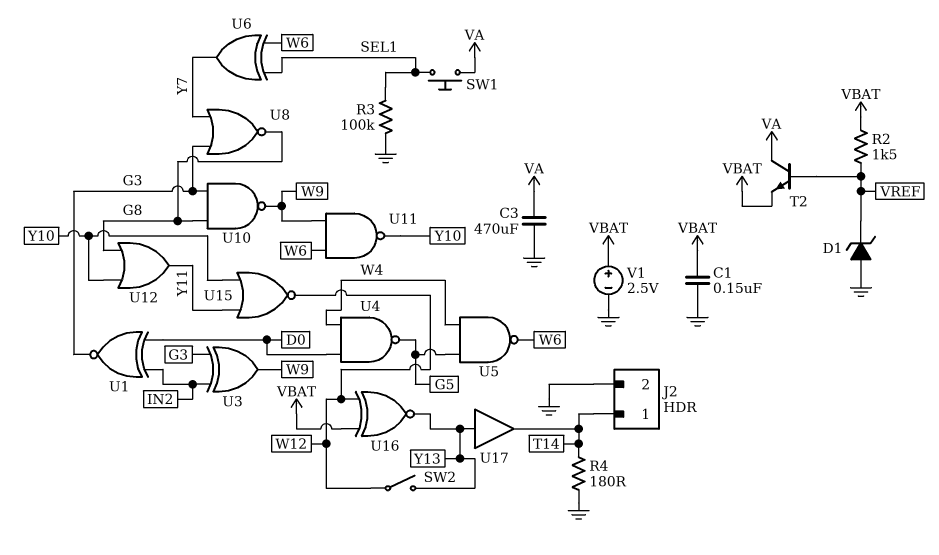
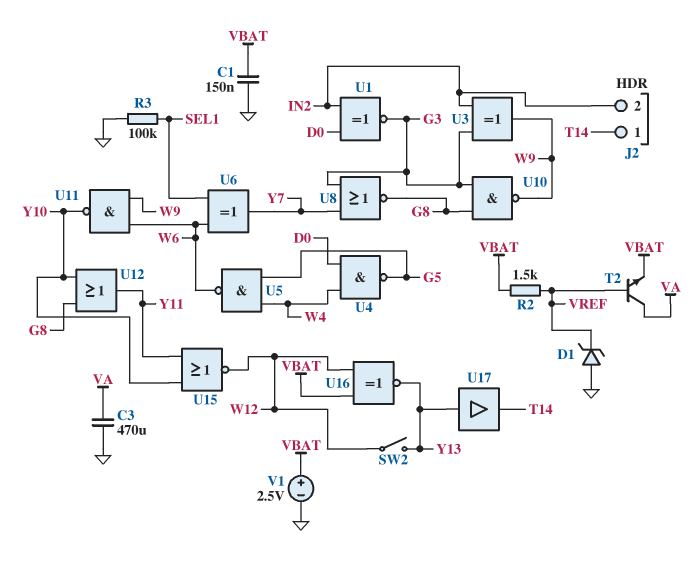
J2 pin 2: GND -> IN2
R4: 180 (GND, T14) -> none
SW1: button (SEL1, VA) -> none

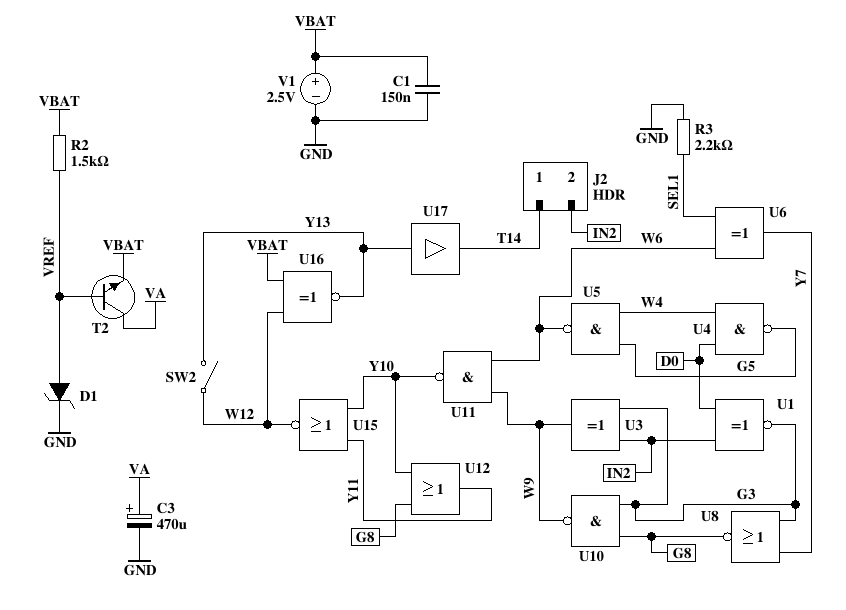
C3: 470uF (GND, VA) -> 470uF (plus VA, minus GND)
D1: zener (A GND, K VREF) -> zener (A VREF, K GND)
R3: 100k (GND, SEL1) -> 2.2k (GND, SEL1)

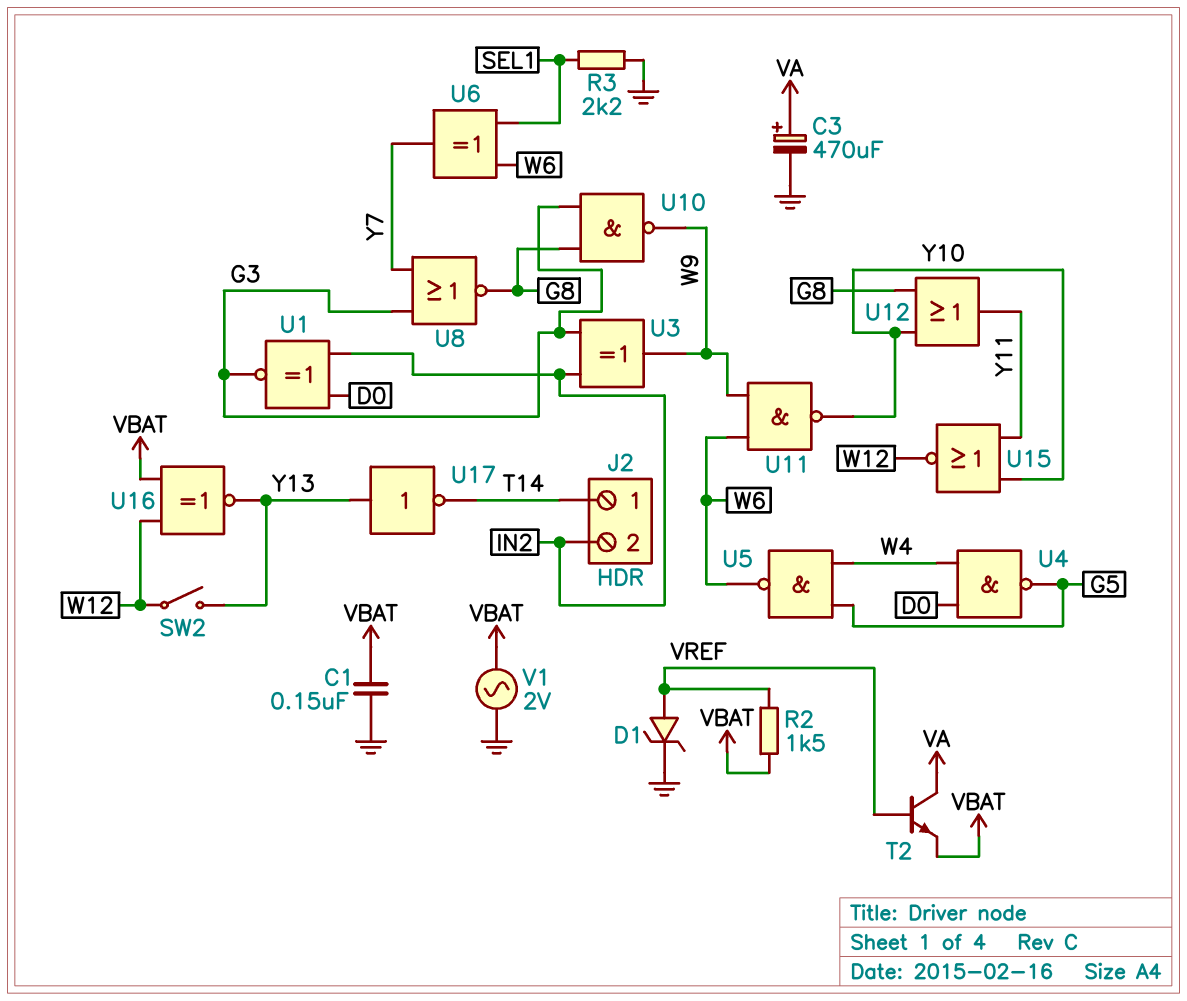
U17: buffer (in Y13, out T14) -> NOT (in Y13, out T14)
V1: 2.5V (plus VBAT, minus GND) -> AC 2V (GND, VBAT)

